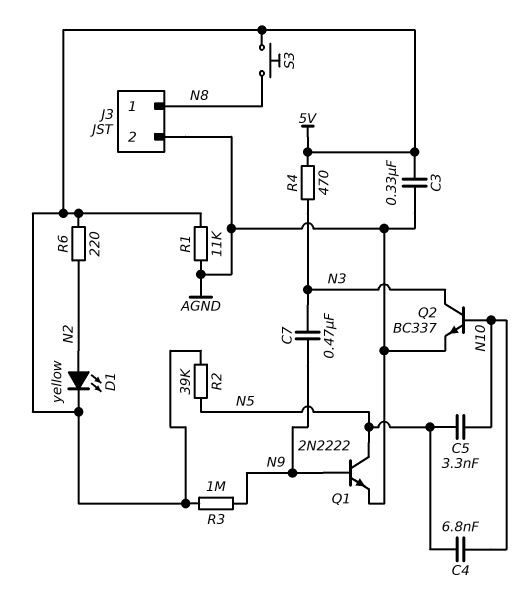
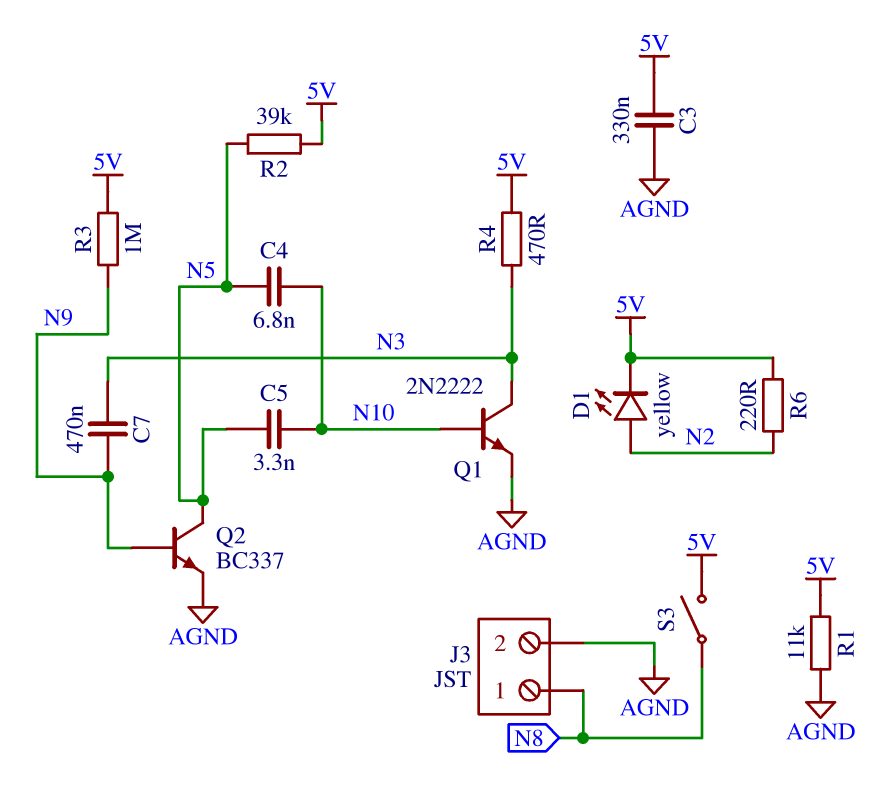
Q1: NPN 2N2222 (B N9, C N5, E AGND) -> NPN 2N2222 (B N10, C N3, E AGND)
Q2: NPN BC337 (B N10, C N3, E AGND) -> NPN BC337 (B N9, C N5, E AGND)
S3: button (5V, N8) -> switch (5V, N8)

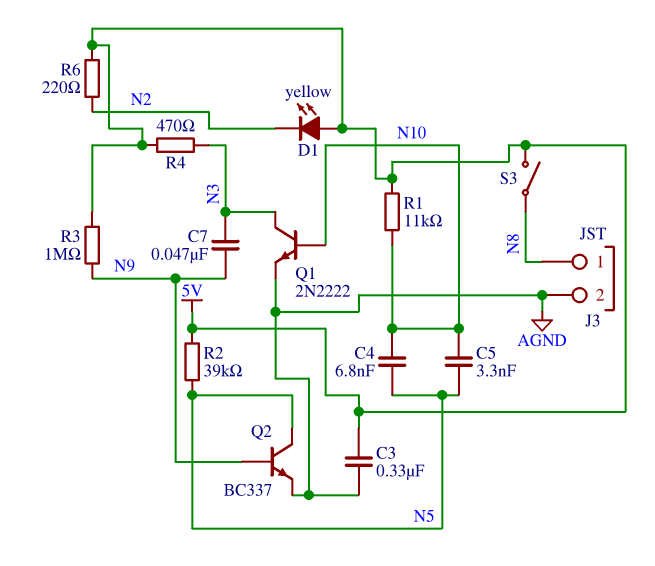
C7: 470nF (N3, N9) -> 47nF (N3, N9)
D1: LED yellow (A N2, K 5V) -> LED yellow (A 5V, K N2)
R1: 11k (5V, AGND) -> 11k (5V, N10)

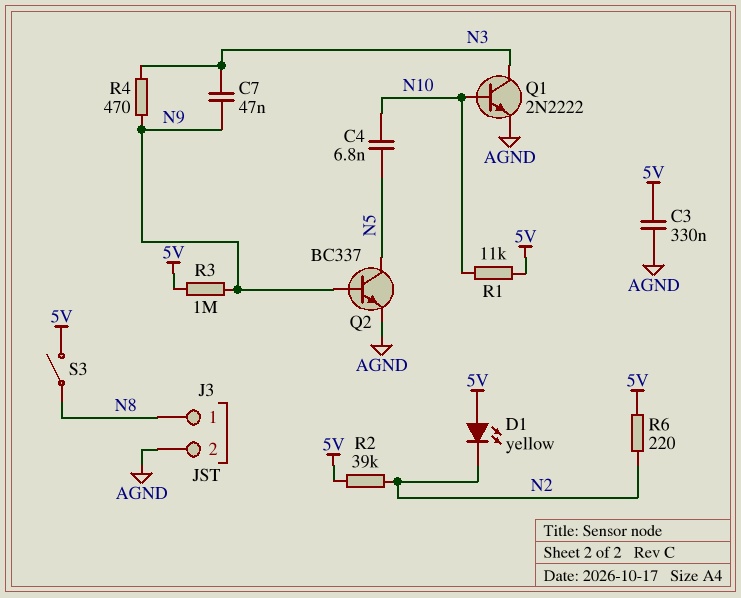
C5: 3.3nF (N5, N10) -> none
R2: 39k (5V, N5) -> 39k (5V, N2)
R4: 470 (5V, N3) -> 470 (N3, N9)

